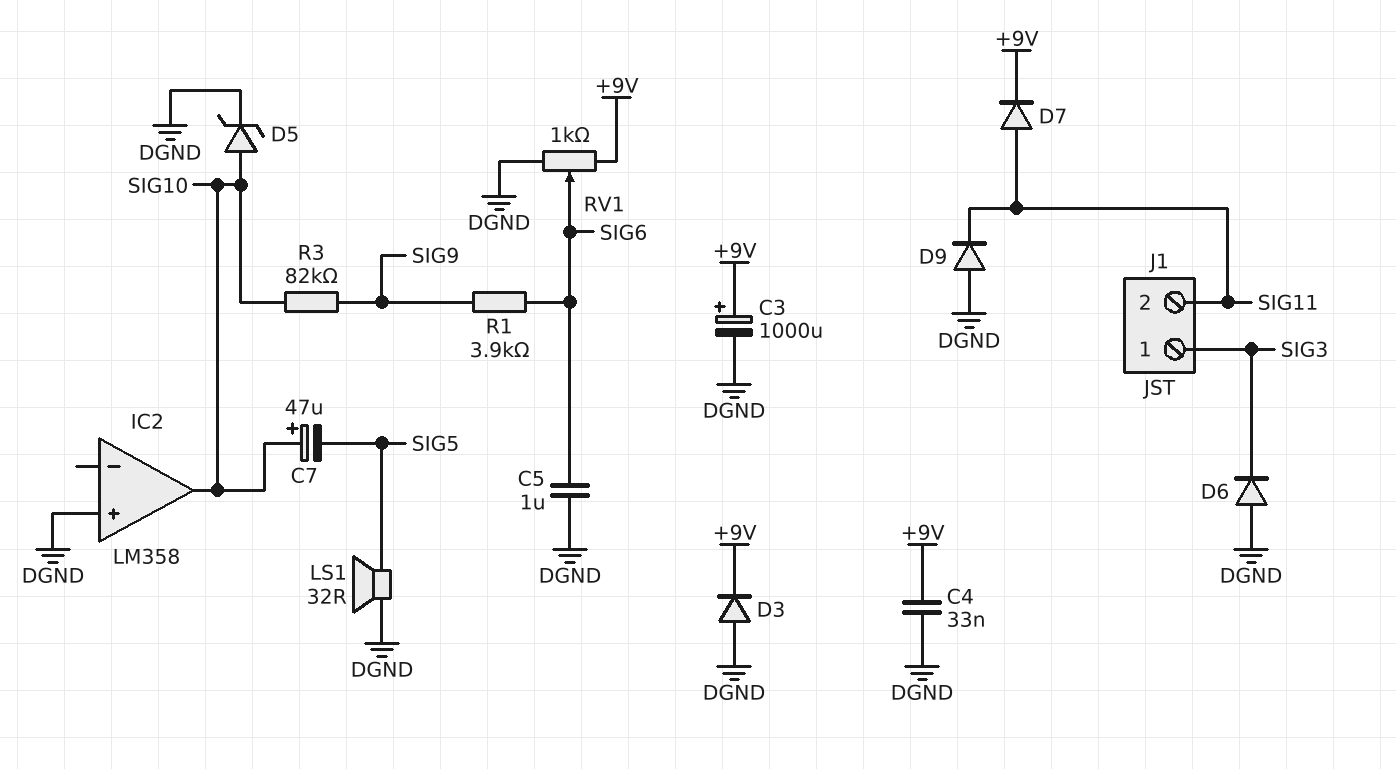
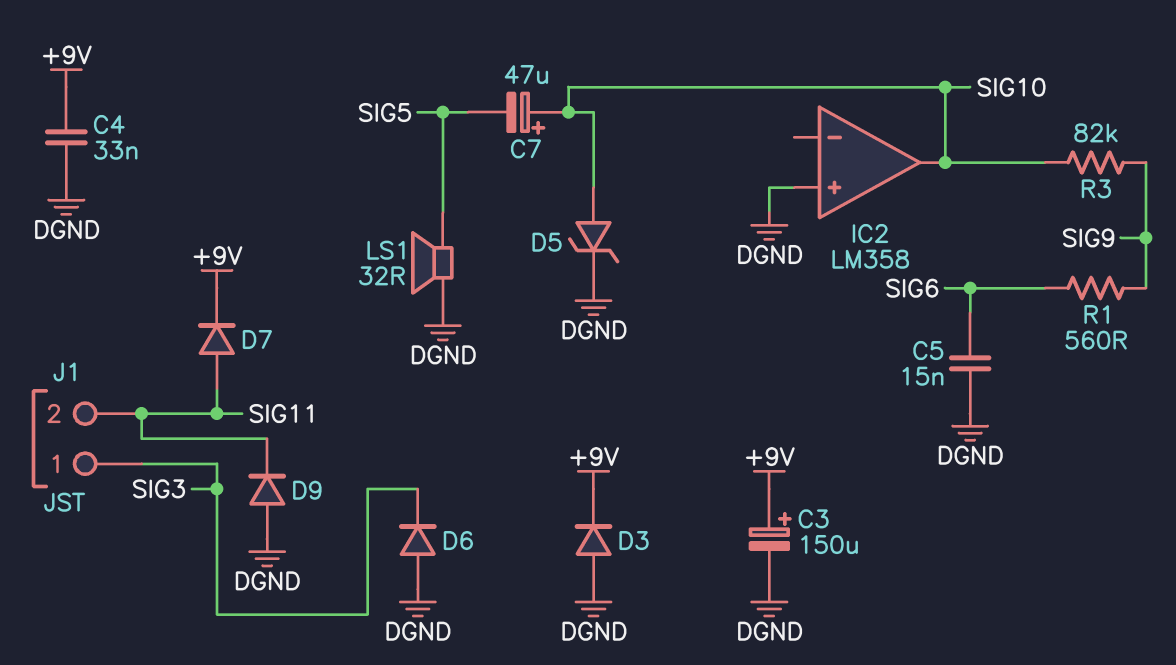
C3: 1000uF (plus +9V, minus DGND) -> 150uF (plus +9V, minus DGND)
C5: 1uF (DGND, SIG6) -> 15nF (DGND, SIG6)
R1: 3.9k (SIG6, SIG9) -> 560 (SIG6, SIG9)
RV1: 1k (+9V, DGND, wiper SIG6) -> none

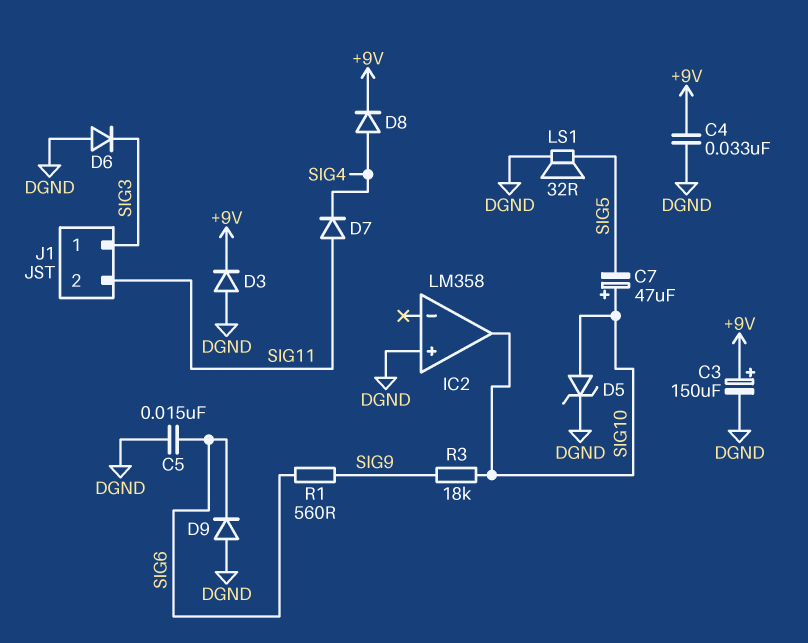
D7: diode (A SIG11, K +9V) -> diode (A SIG11, K SIG4)
D8: none -> diode (A SIG4, K +9V)
D9: diode (A DGND, K SIG11) -> diode (A DGND, K SIG6)
R3: 82k (SIG9, SIG10) -> 18k (SIG9, SIG10)

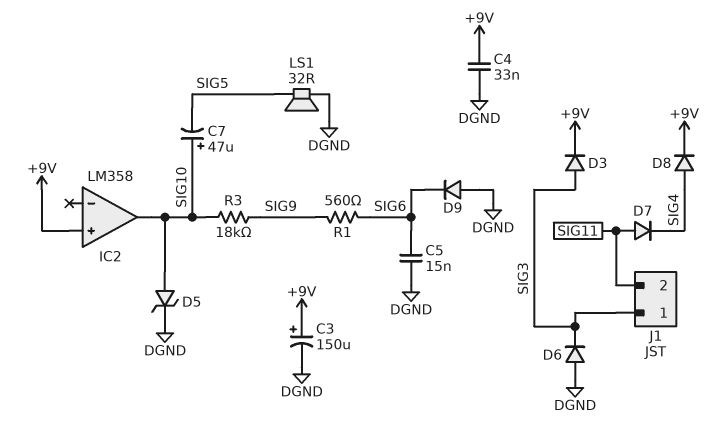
D3: diode (A DGND, K +9V) -> diode (A SIG3, K +9V)
IC2 pin in+: DGND -> +9V

